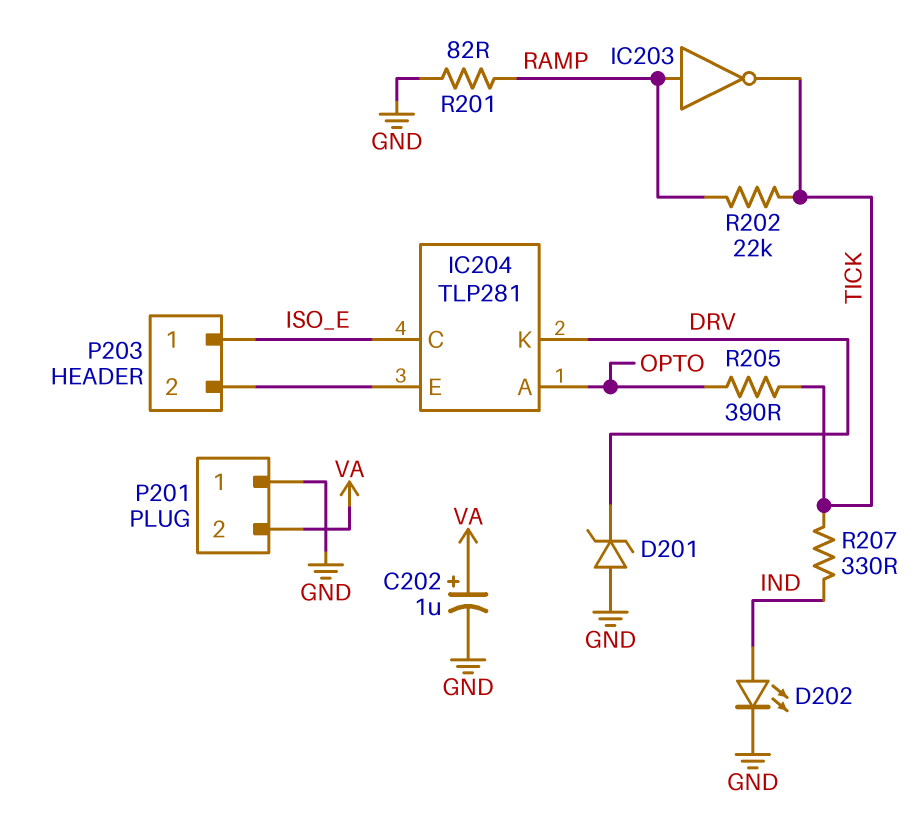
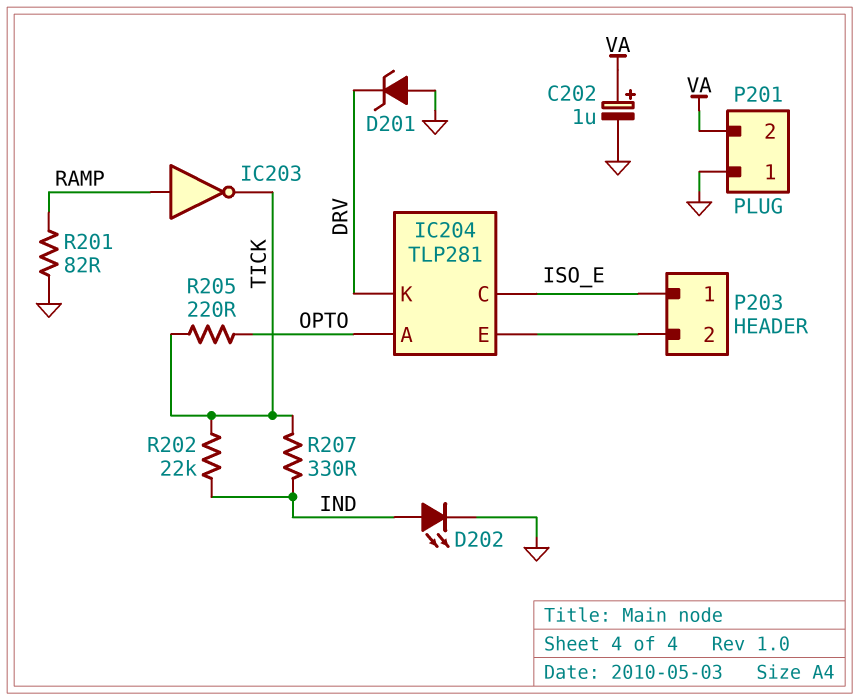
R202: 22k (RAMP, TICK) -> 22k (IND, TICK)
R205: 390 (OPTO, TICK) -> 220 (OPTO, TICK)

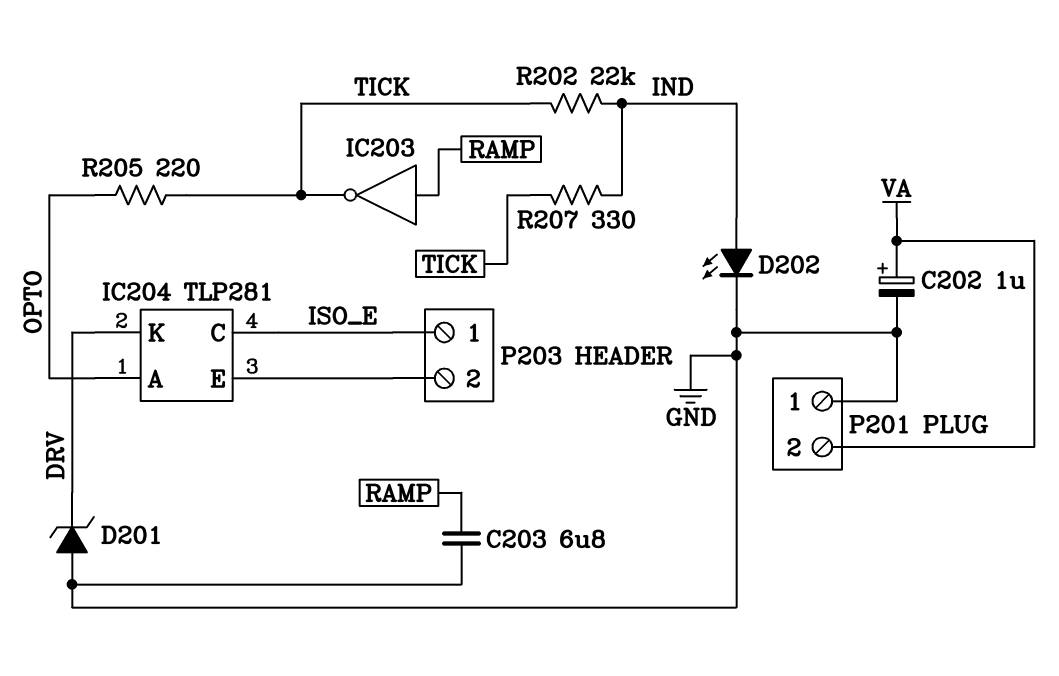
C203: none -> 6.8uF (GND, RAMP)
R201: 82 (GND, RAMP) -> none

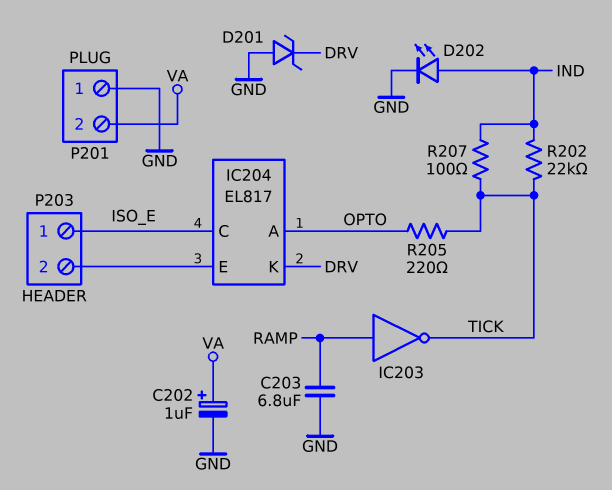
IC204: TLP281 -> EL817
R207: 330 (IND, TICK) -> 100 (IND, TICK)

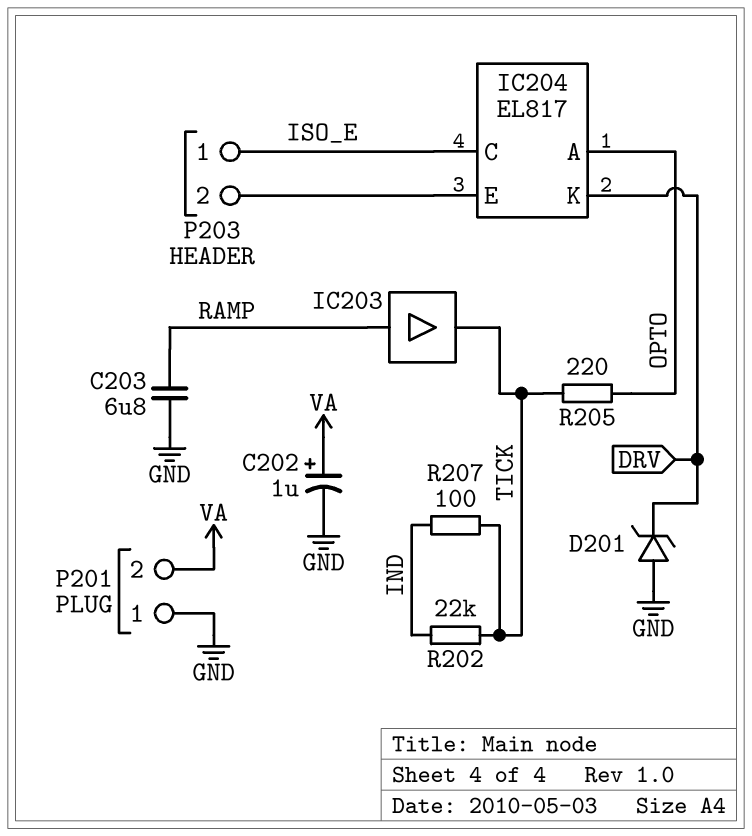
D202: LED (A IND, K GND) -> none
IC203: NOT (in RAMP, out TICK) -> buffer (in RAMP, out TICK)

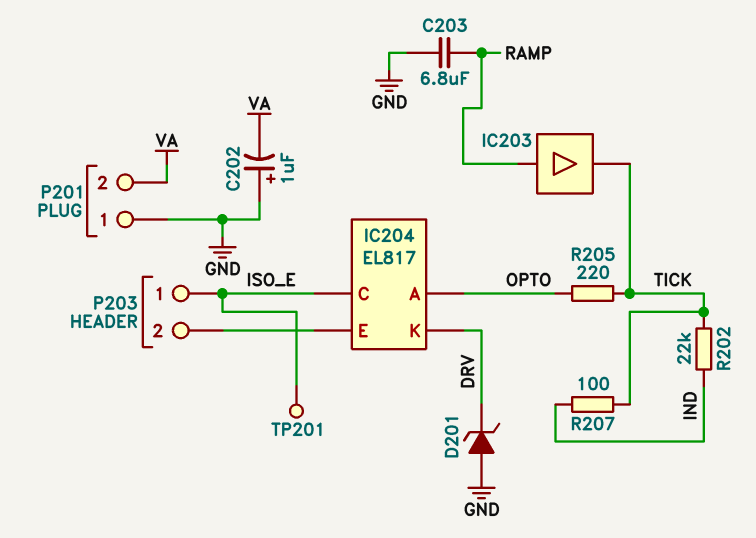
C202: 1uF (plus VA, minus GND) -> 1uF (plus GND, minus VA)
TP201: none -> test point (ISO_E)

